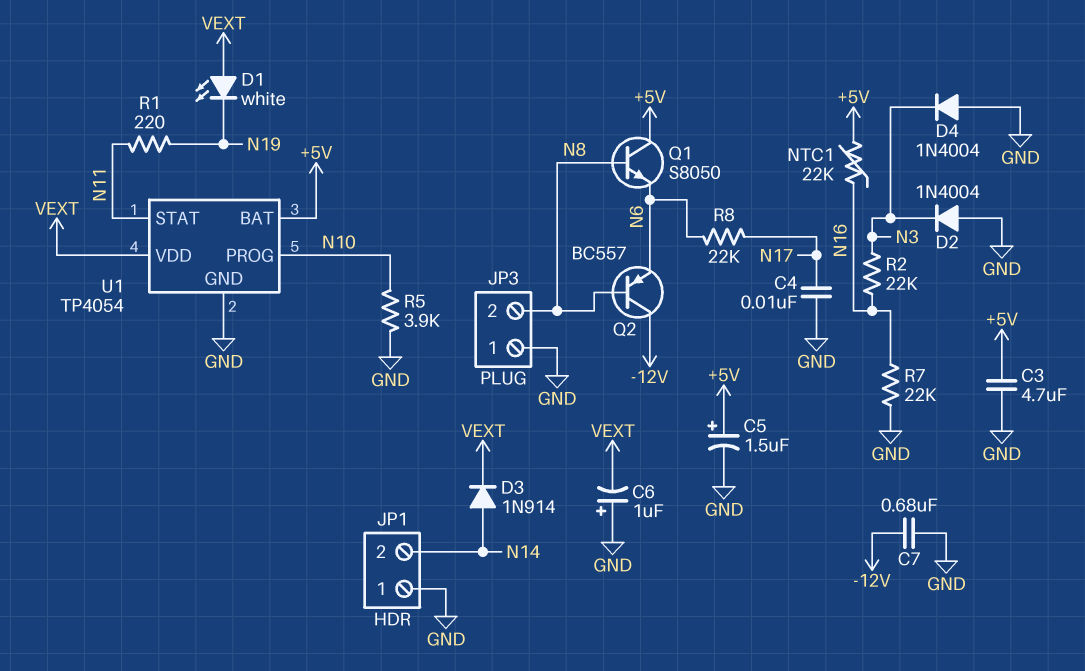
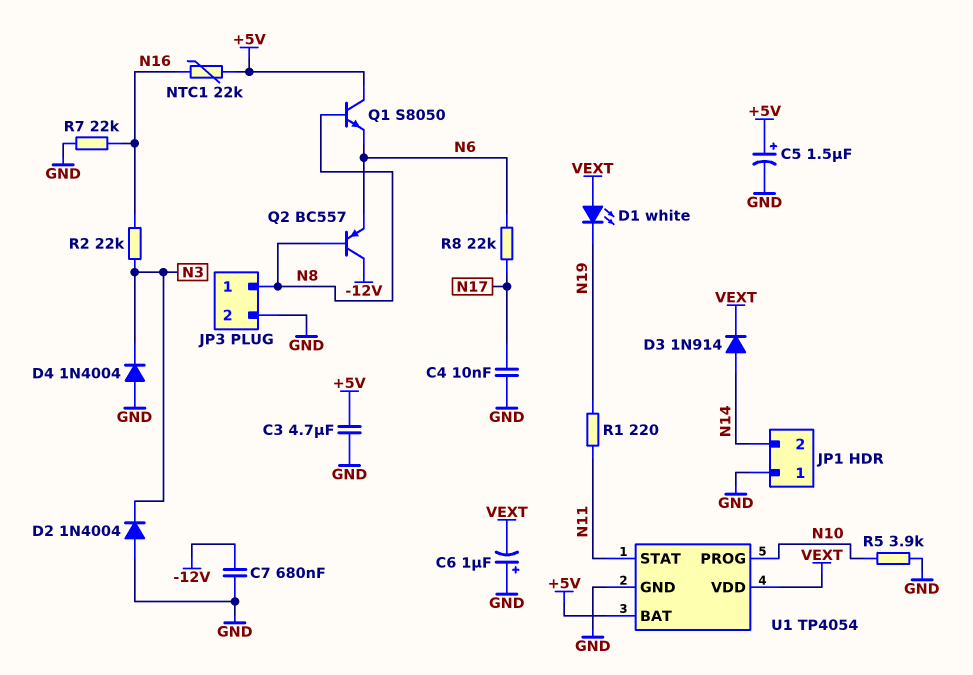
JP3 pin 1: GND -> N8
JP3 pin 2: N8 -> GND

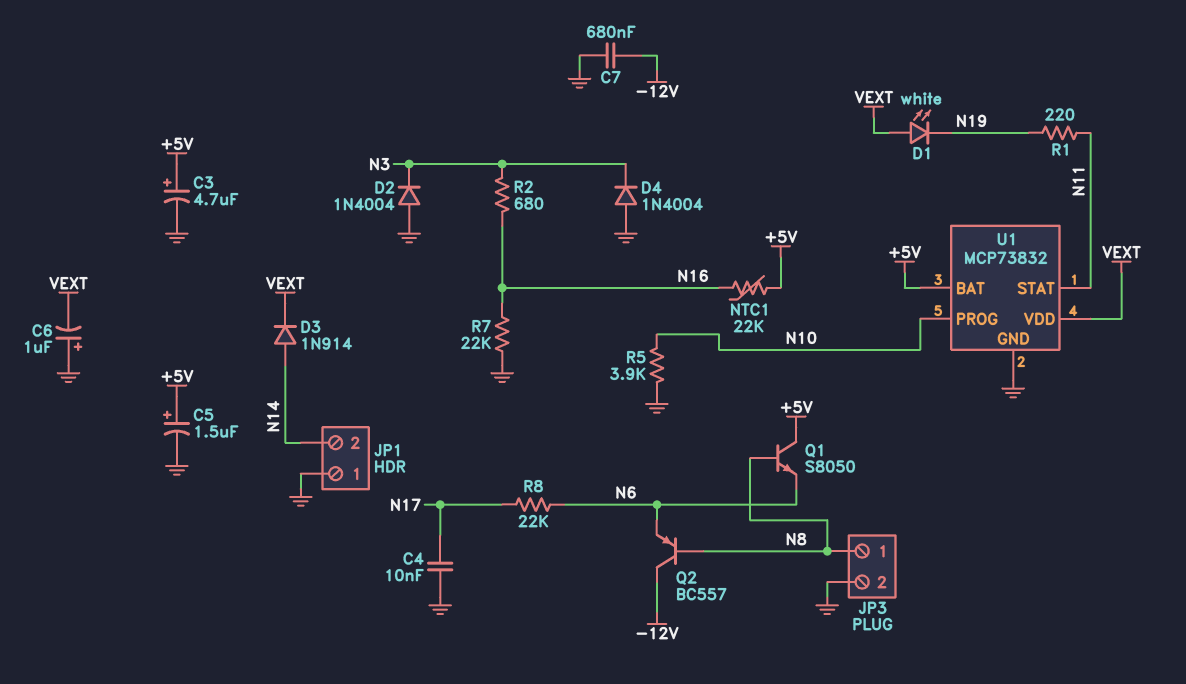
C3: 4.7uF (+5V, GND) -> 4.7uF (plus +5V, minus GND)
R2: 22k (N3, N16) -> 680 (N3, N16)
U1: TP4054 -> MCP73832

